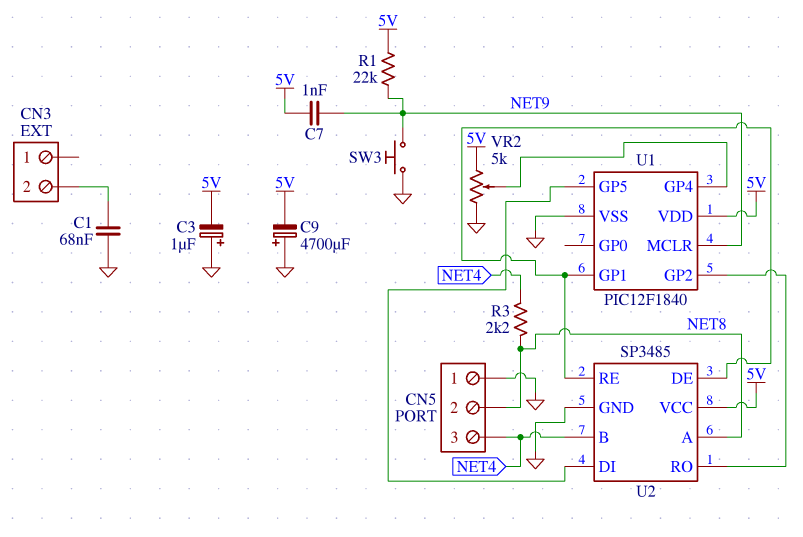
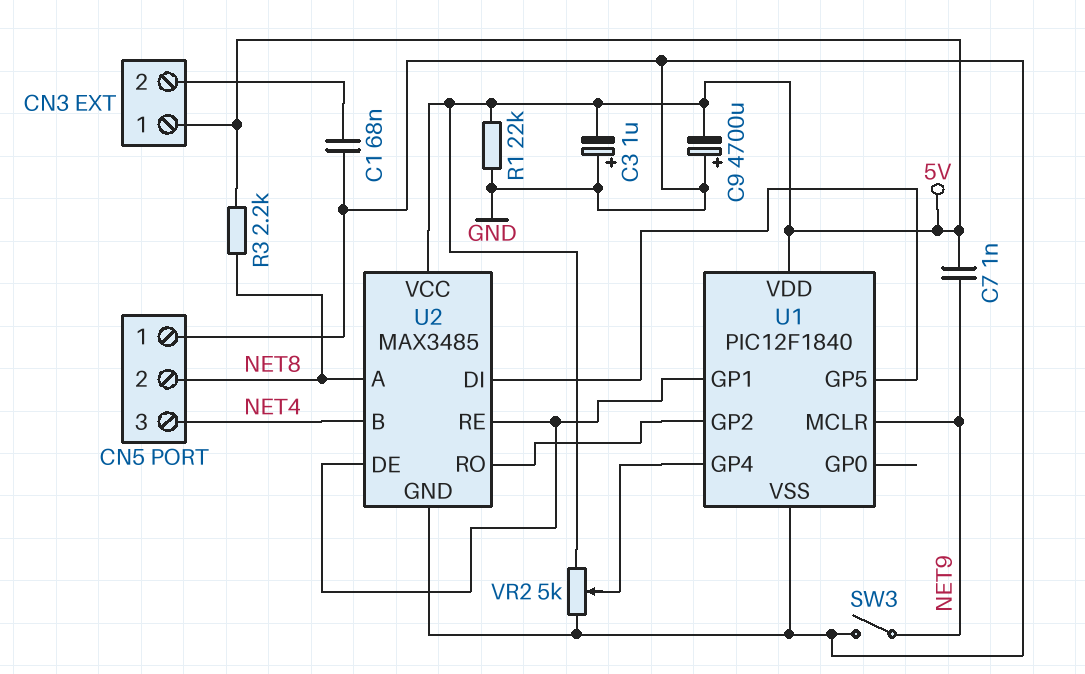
CN3 pin 1: none -> 5V
R1: 22k (5V, NET9) -> 22k (5V, GND)
R3: 2.2k (NET4, NET8) -> 2.2k (5V, NET8)
SW3: button (GND, NET9) -> switch (GND, NET9)
U2: SP3485 -> MAX3485

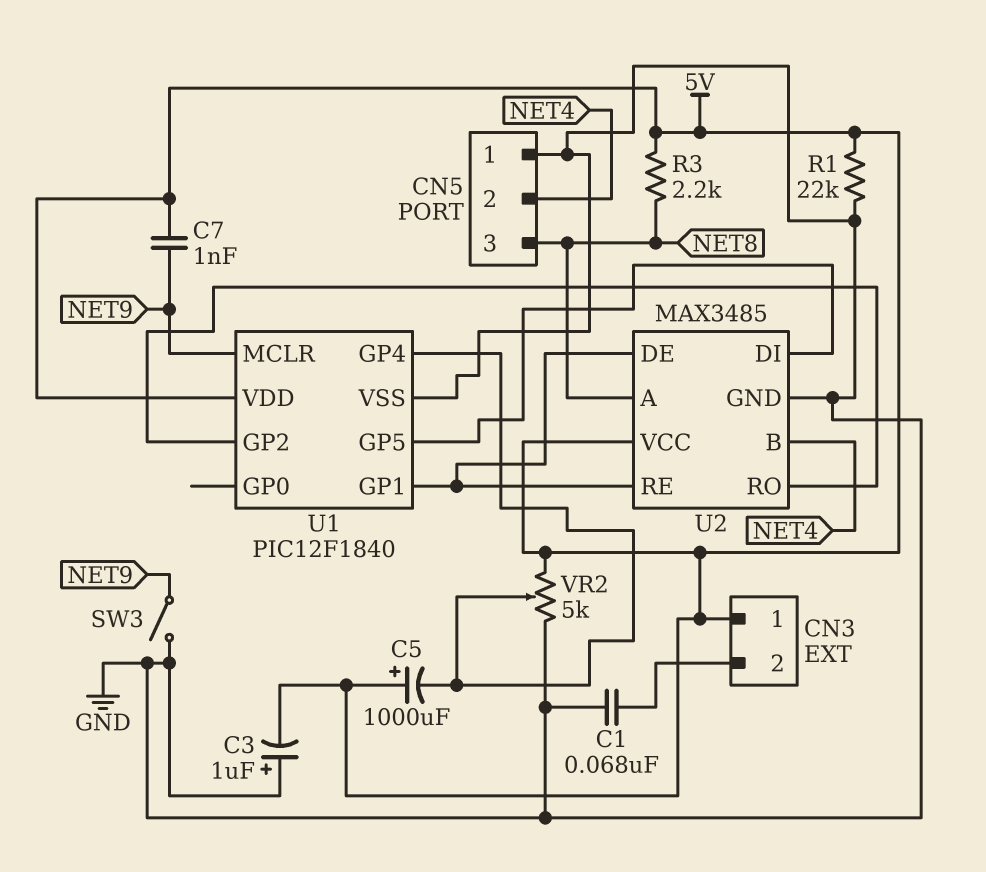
C5: none -> 1000uF (plus 5V, minus U1/GP4)
C9: 4700uF (plus GND, minus 5V) -> none
CN5 pin 2: NET8 -> NET4
CN5 pin 3: NET4 -> NET8

